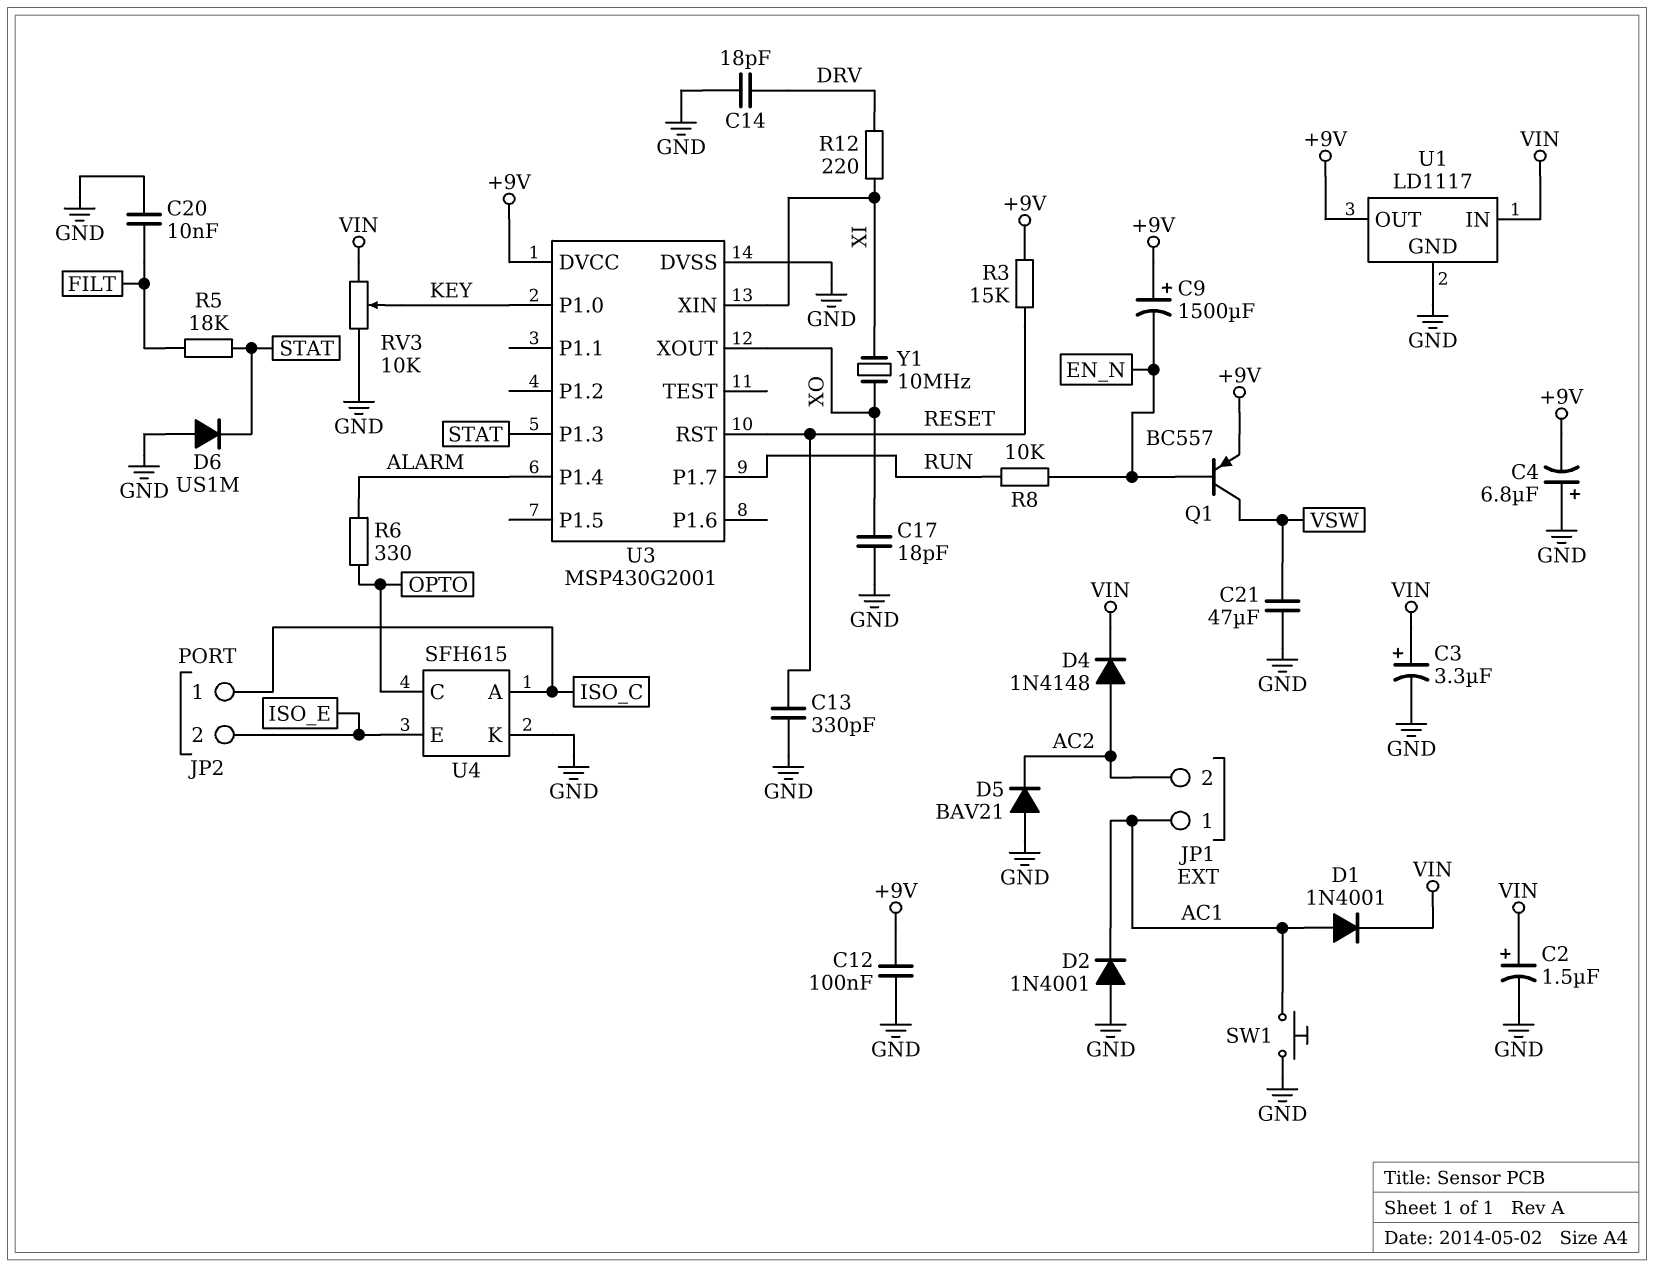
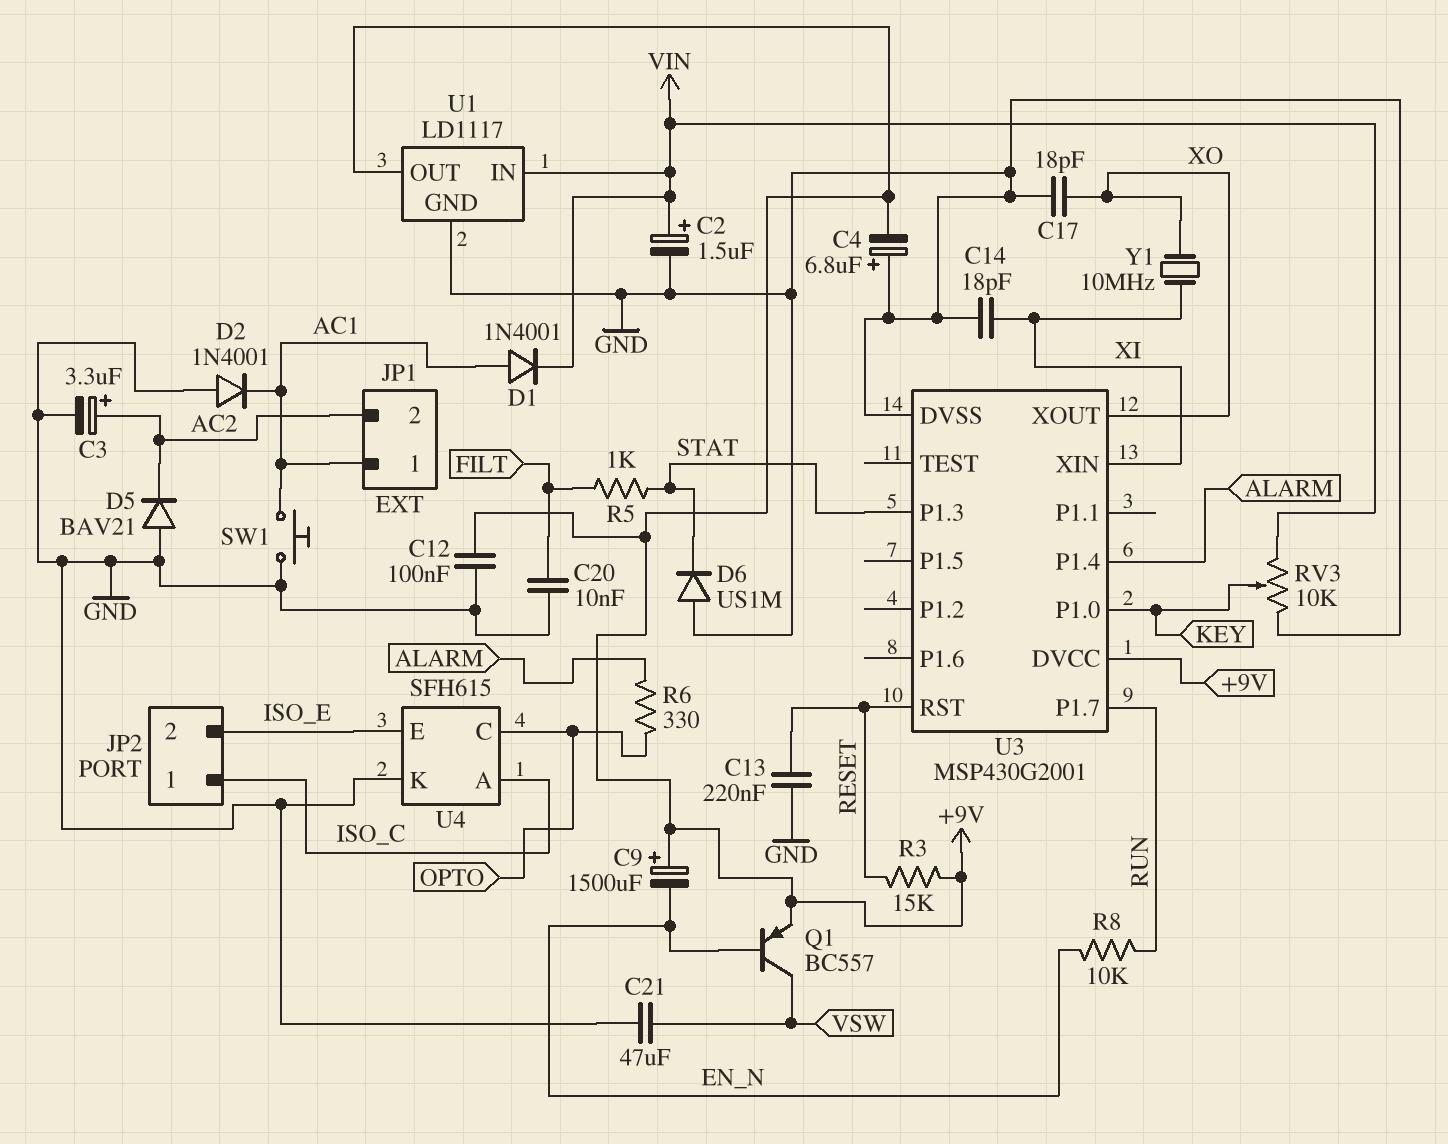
C3: 3.3uF (plus VIN, minus GND) -> 3.3uF (plus AC2, minus GND)
C13: 330pF (GND, RESET) -> 220nF (GND, RESET)
C14: 18pF (DRV, GND) -> 18pF (GND, XI)
D4: diode 1N4148 (A AC2, K VIN) -> none
R5: 18k (FILT, STAT) -> 1k (FILT, STAT)
R12: 220 (DRV, XI) -> none

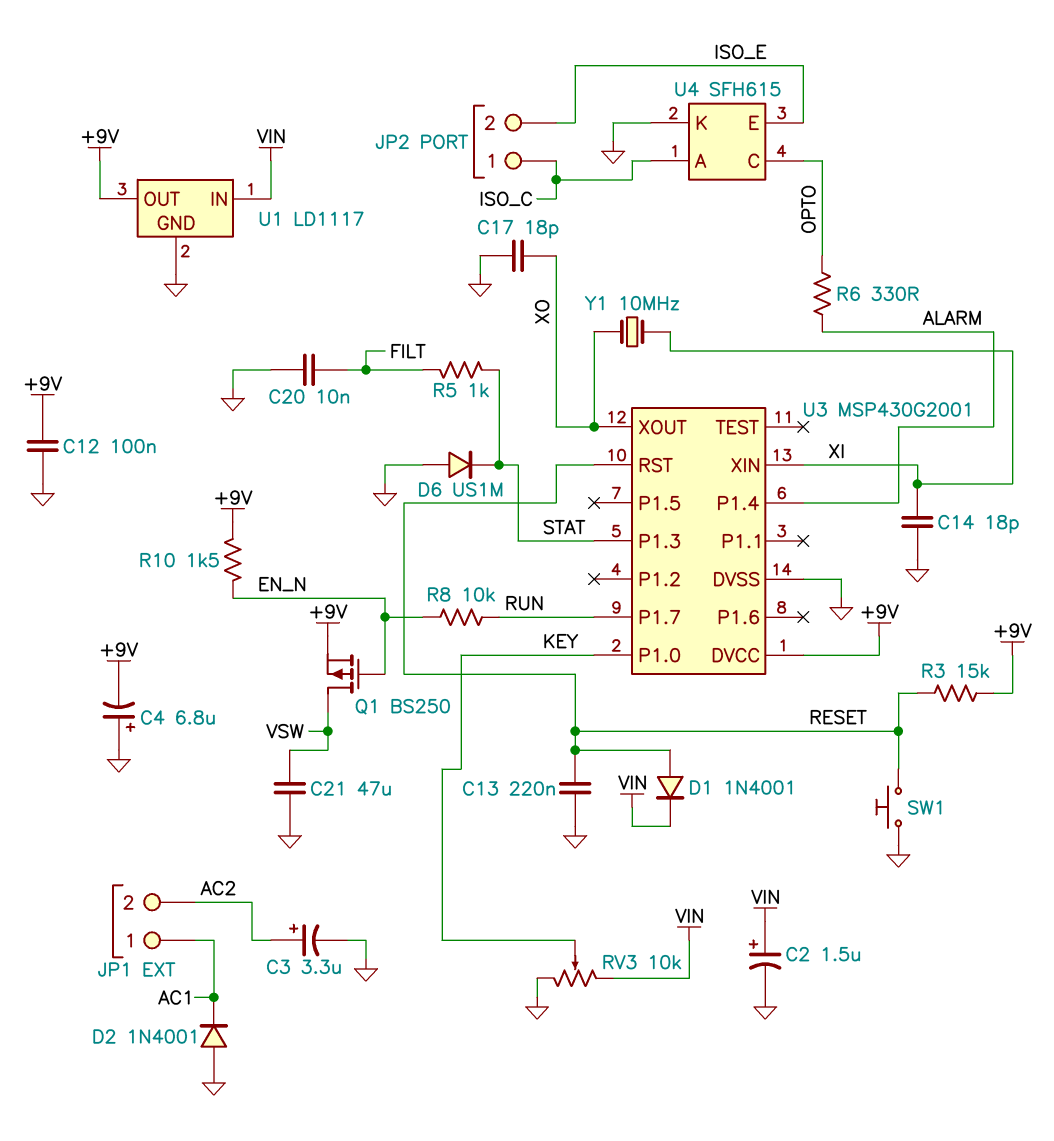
C9: 1500uF (plus +9V, minus EN_N) -> none
D1: diode 1N4001 (A AC1, K VIN) -> diode 1N4001 (A RESET, K VIN)
D5: diode BAV21 (A GND, K AC2) -> none
Q1: PNP BC557 (B EN_N, C VSW, E +9V) -> PMOS BS250 (G EN_N, D VSW, S +9V)
R10: none -> 1.5k (+9V, EN_N)
SW1: button (AC1, GND) -> button (GND, RESET)

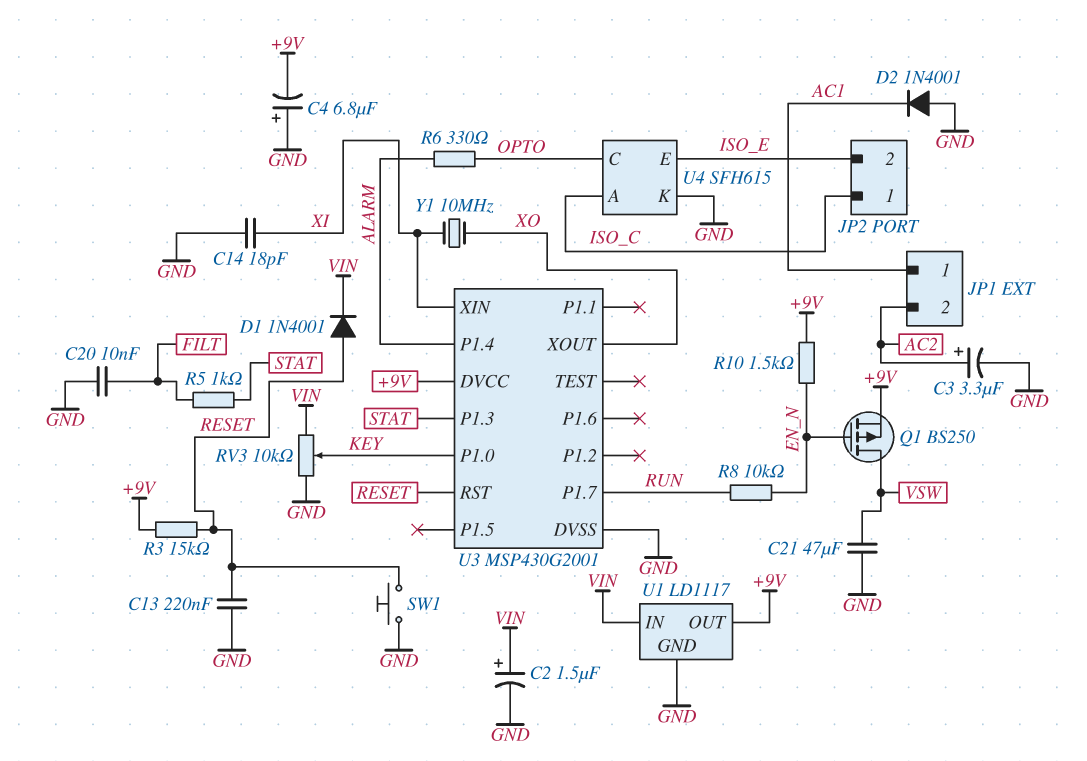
C12: 100nF (+9V, GND) -> none
C17: 18pF (GND, XO) -> none
D6: diode US1M (A GND, K STAT) -> none

